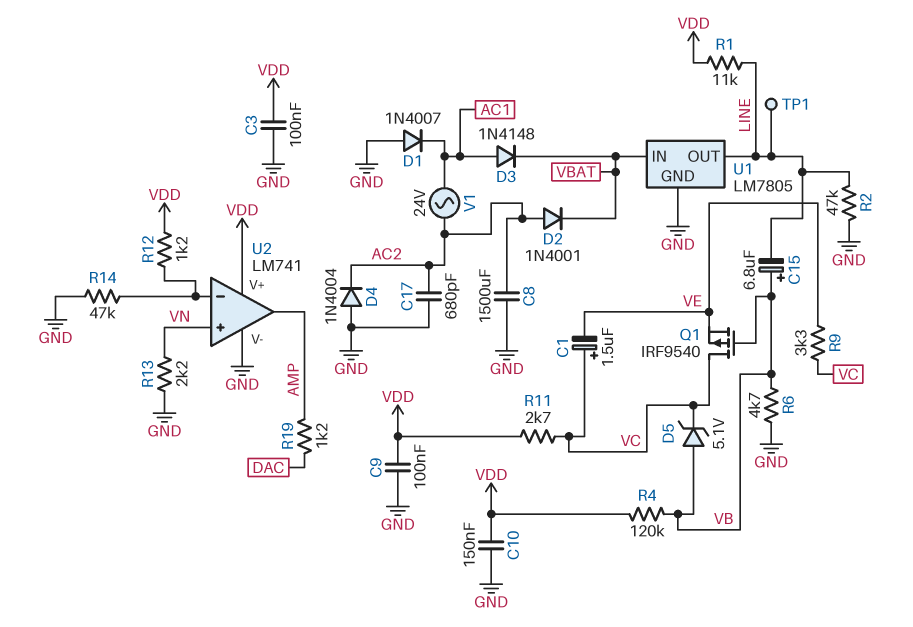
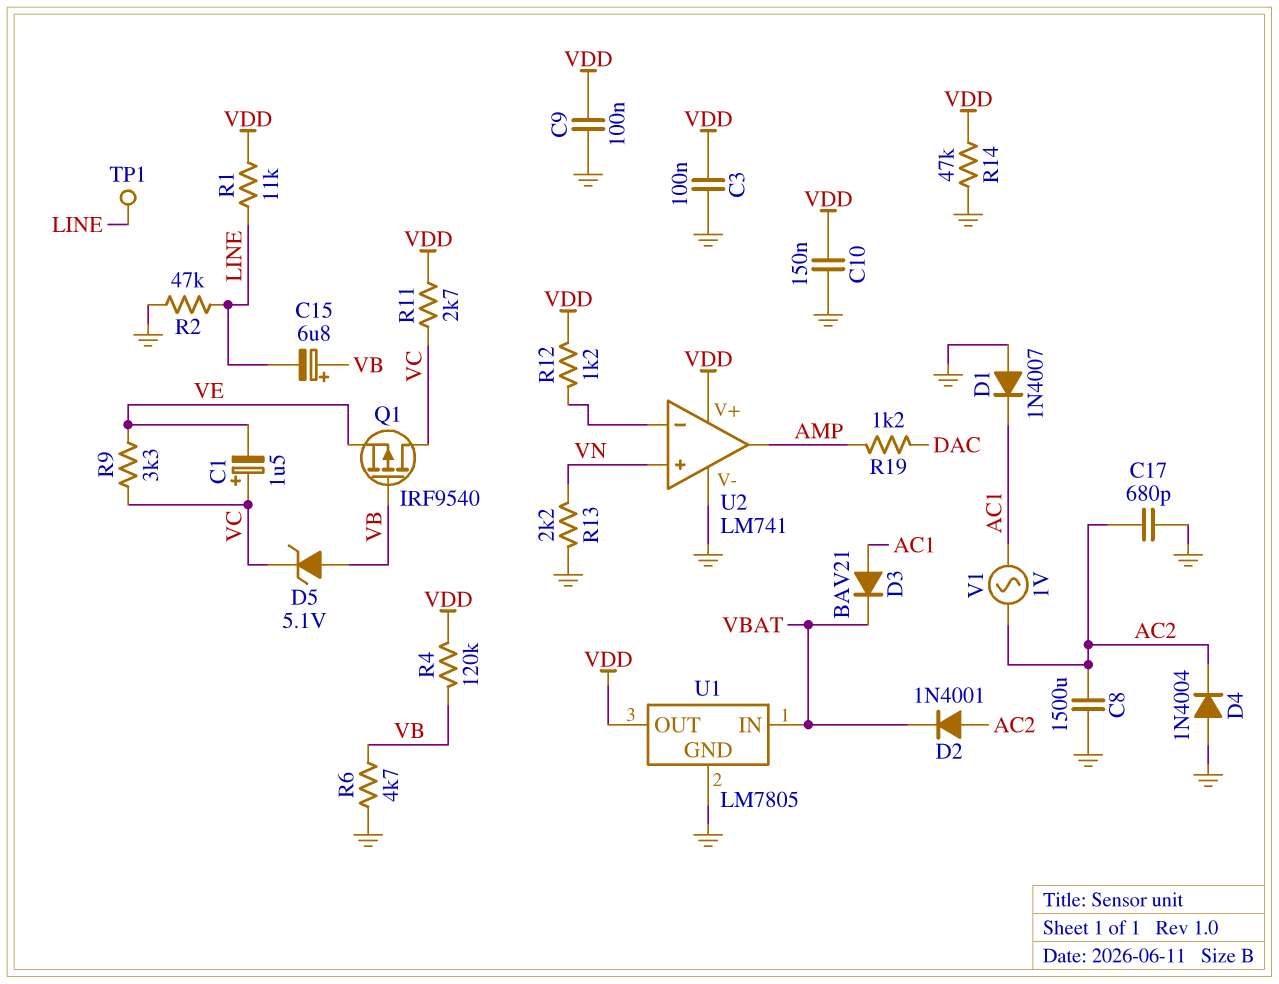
D3: diode 1N4148 (A AC1, K VBAT) -> diode BAV21 (A AC1, K VBAT)
R14: 47k (GND, U2/in-) -> 47k (GND, VDD)
U1 pin OUT: LINE -> VDD
V1: AC 24V (AC1, AC2) -> AC 1V (AC1, AC2)

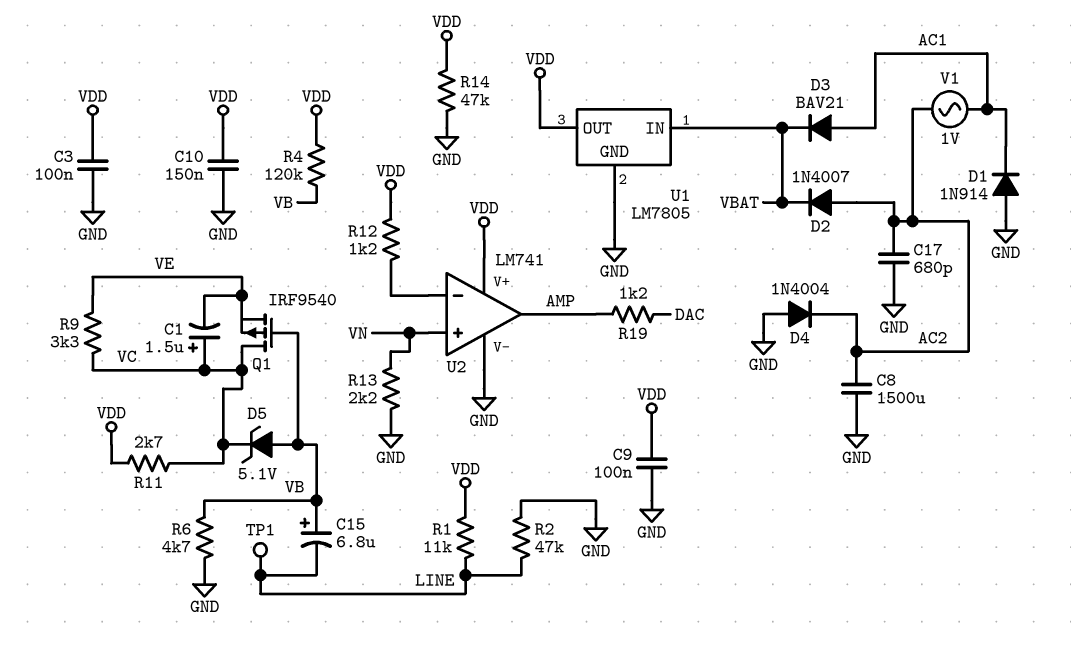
D1: diode 1N4007 (A GND, K AC1) -> diode 1N914 (A GND, K AC1)
D2: diode 1N4001 (A AC2, K VBAT) -> diode 1N4007 (A AC2, K VBAT)

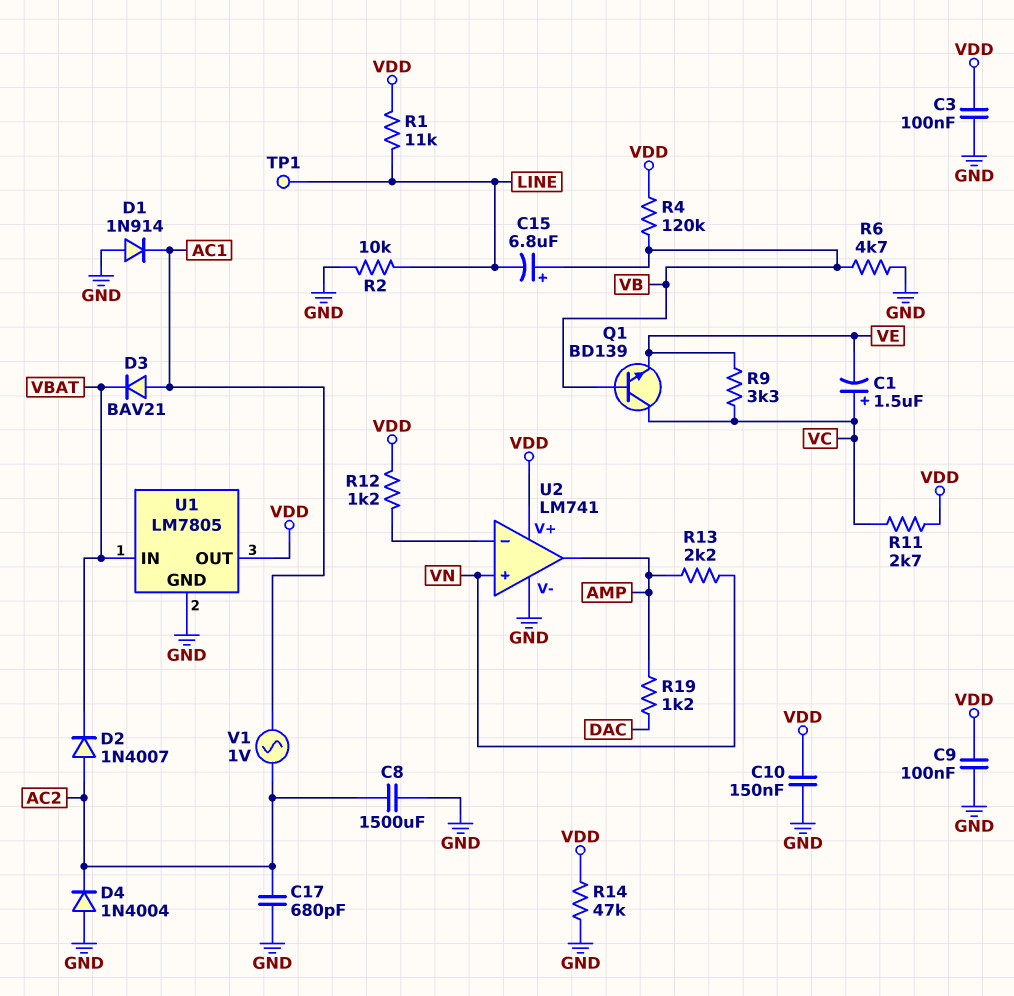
D5: zener 5.1V (A VB, K VC) -> none
Q1: PMOS IRF9540 (G VB, D VC, S VE) -> NPN BD139 (B VB, C VC, E VE)
R2: 47k (GND, LINE) -> 10k (GND, LINE)
R13: 2.2k (GND, VN) -> 2.2k (AMP, VN)

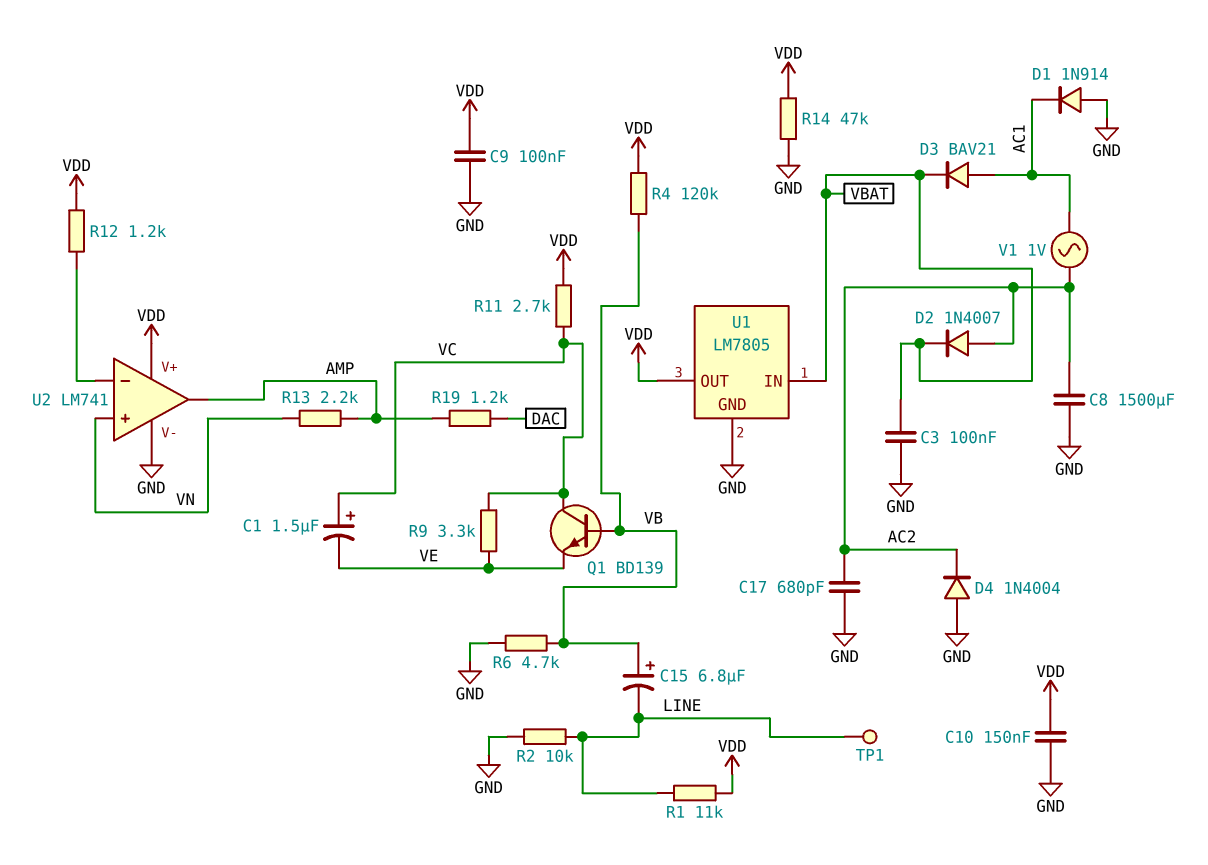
C3: 100nF (GND, VDD) -> 100nF (GND, VBAT)

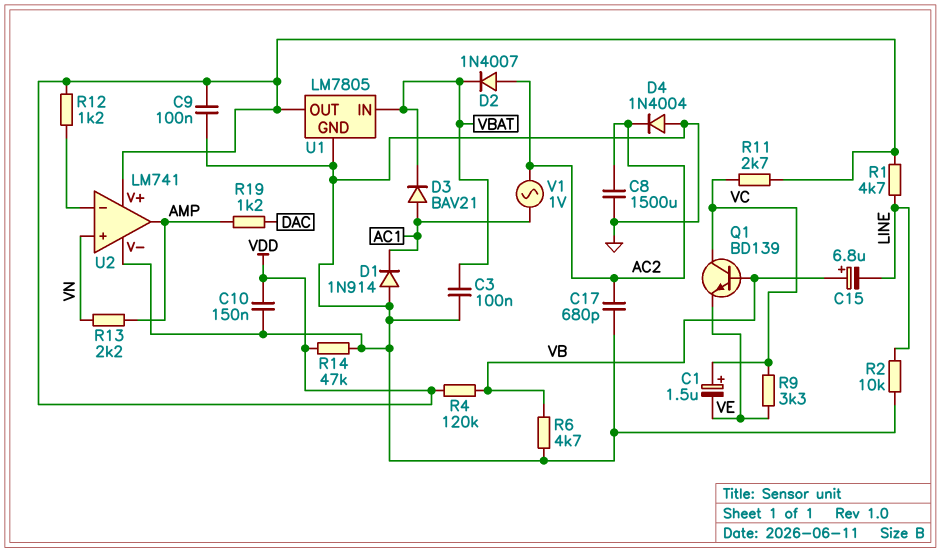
R1: 11k (LINE, VDD) -> 4.7k (LINE, VDD)
TP1: test point (LINE) -> none

